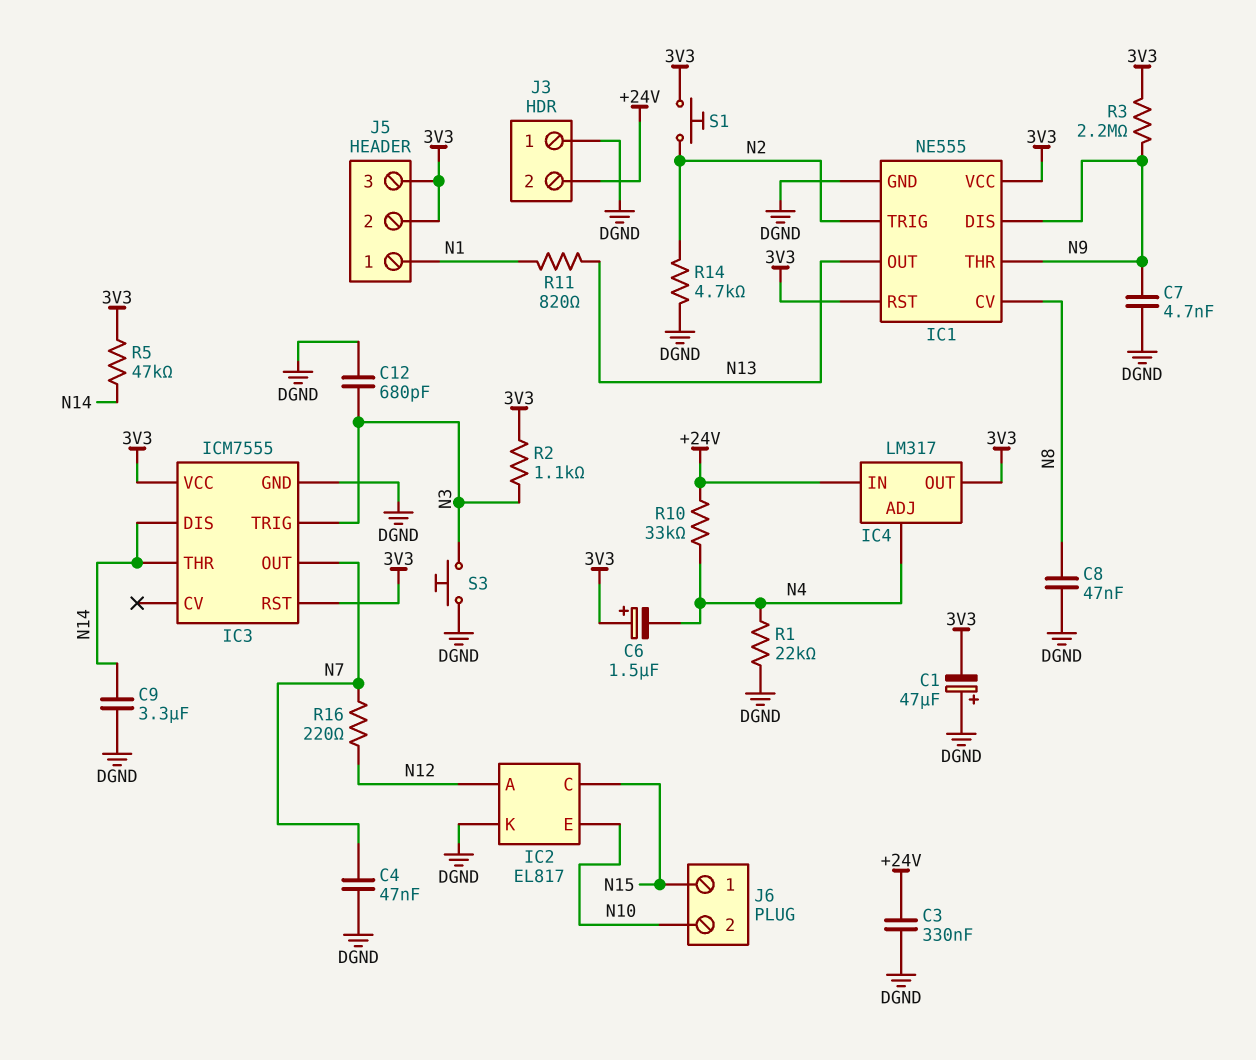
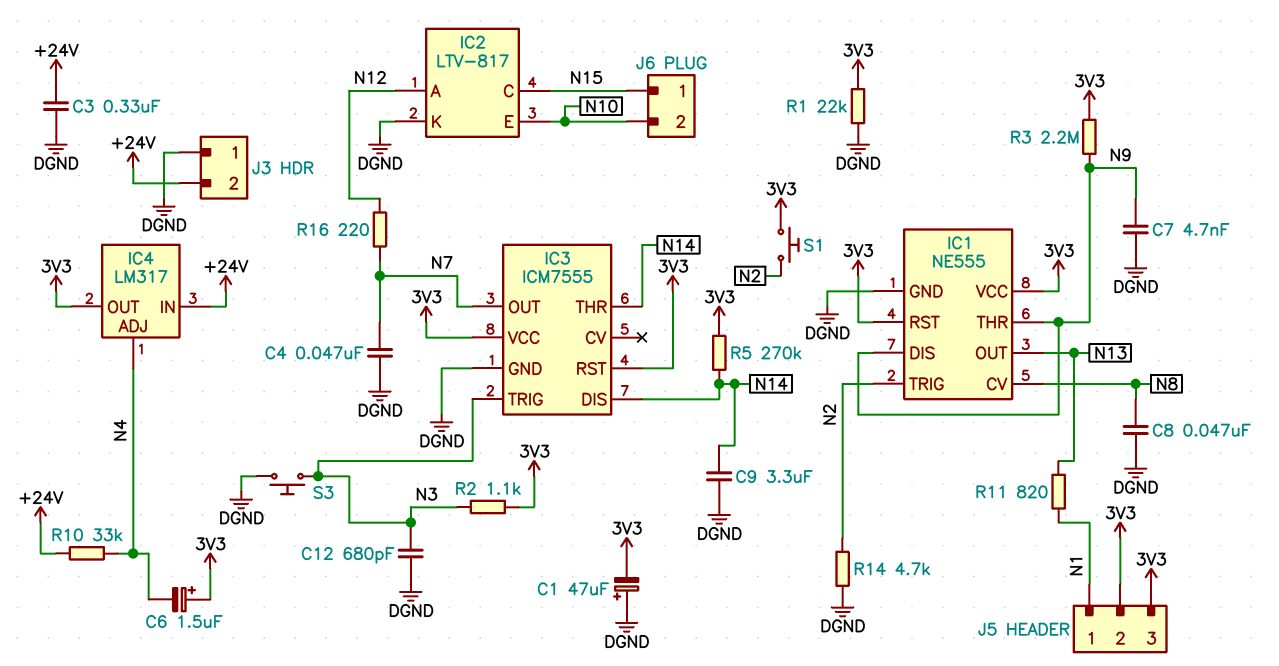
IC2: EL817 -> LTV-817
R1: 22k (DGND, N4) -> 22k (3V3, DGND)
R5: 47k (3V3, N14) -> 270k (3V3, N14)

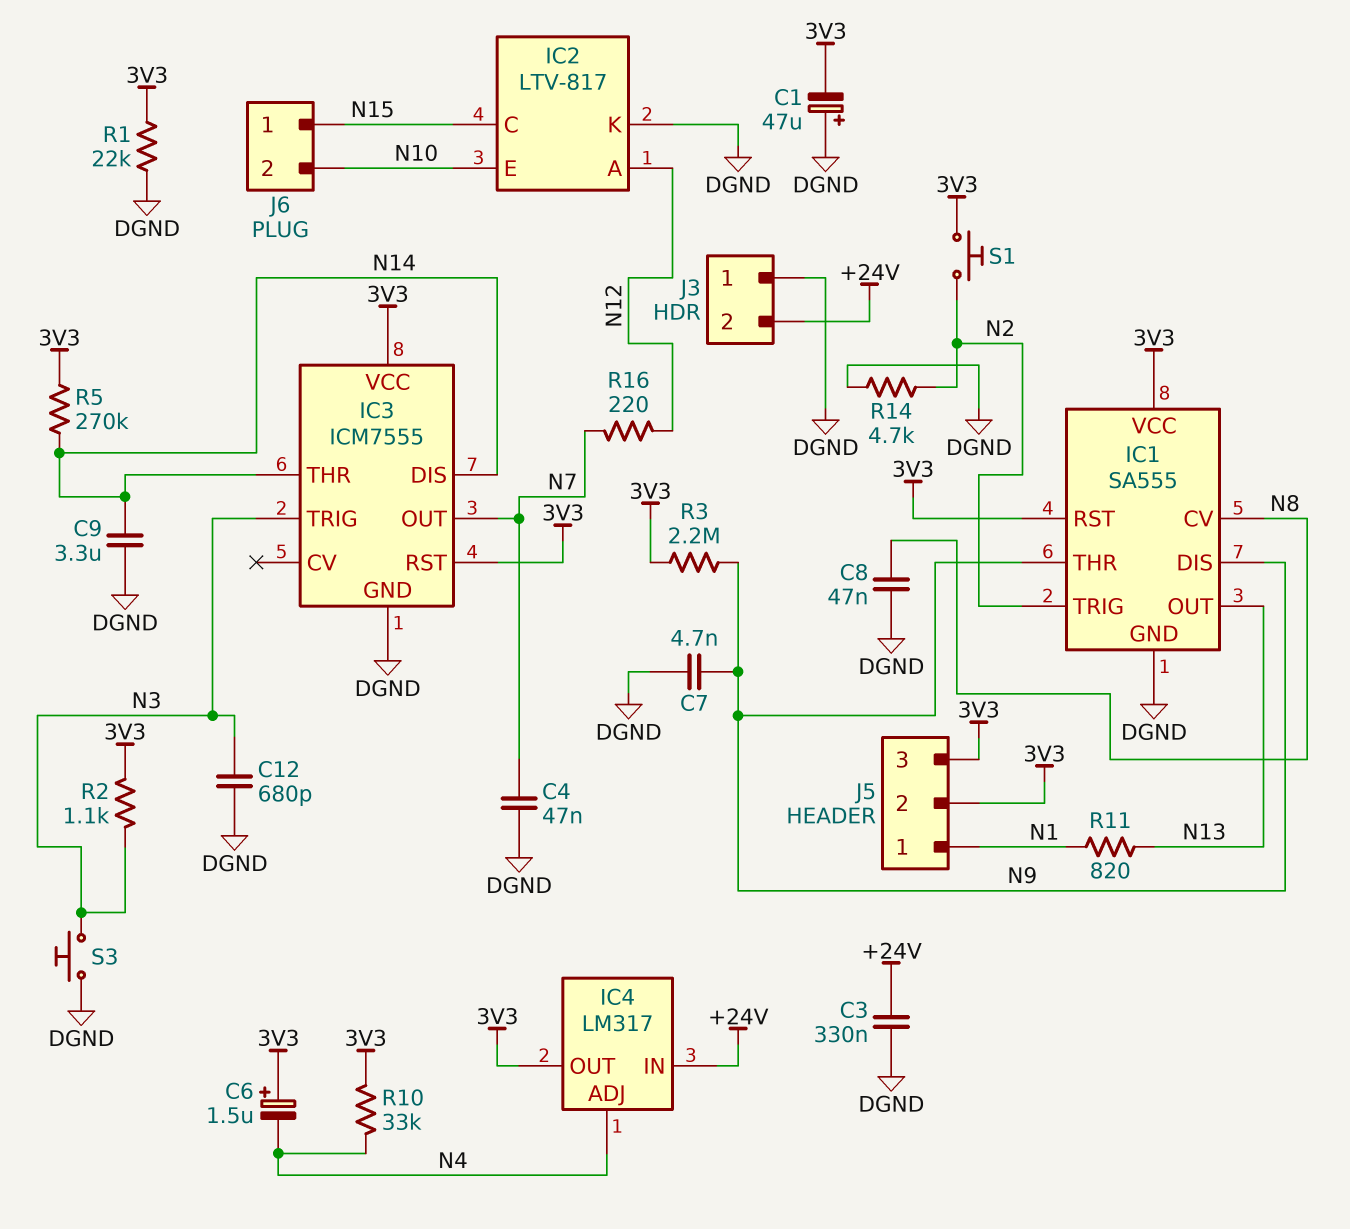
IC1: NE555 -> SA555
R10: 33k (+24V, N4) -> 33k (3V3, N4)

